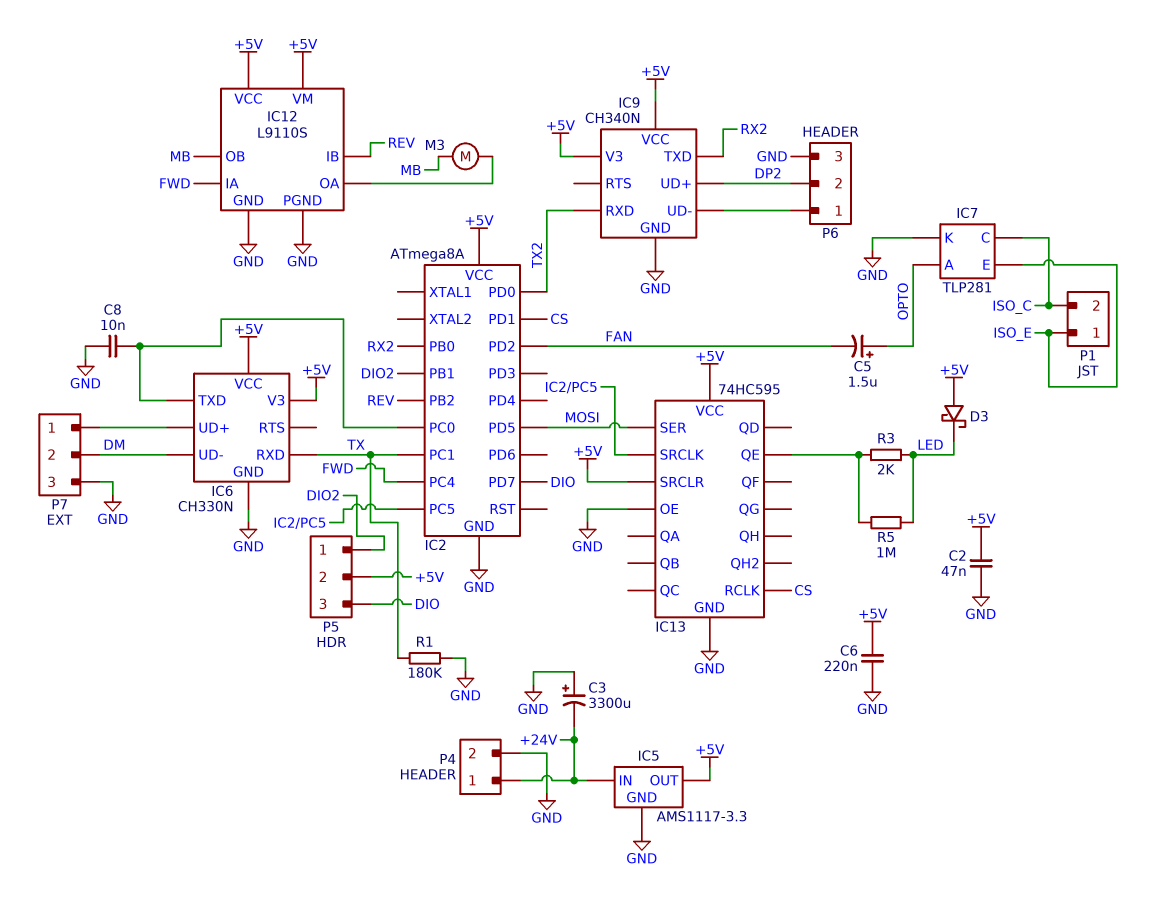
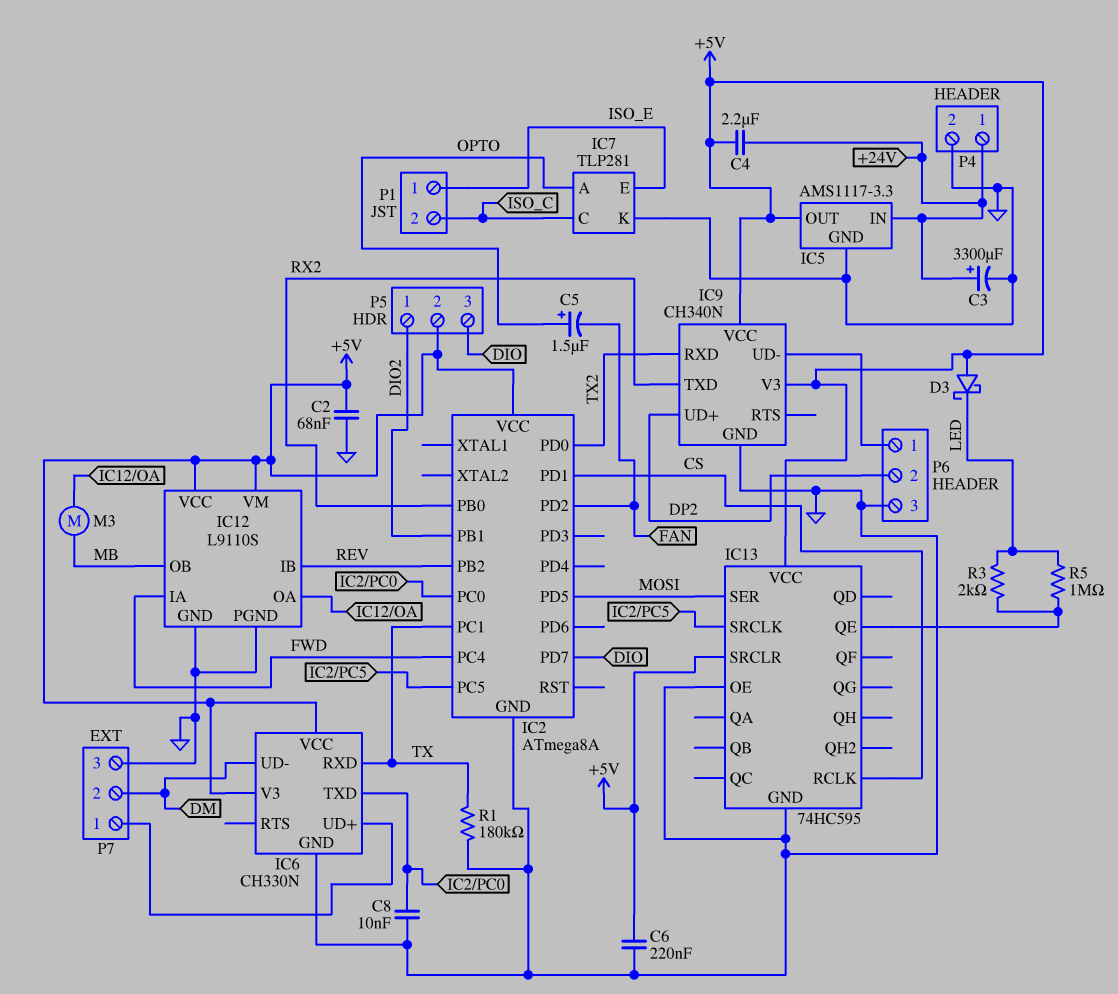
C2: 47nF (+5V, GND) -> 68nF (+5V, GND)
C3: 3300uF (plus GND, minus +24V) -> 3300uF (plus +24V, minus GND)
C4: none -> 2.2uF (+5V, +24V)

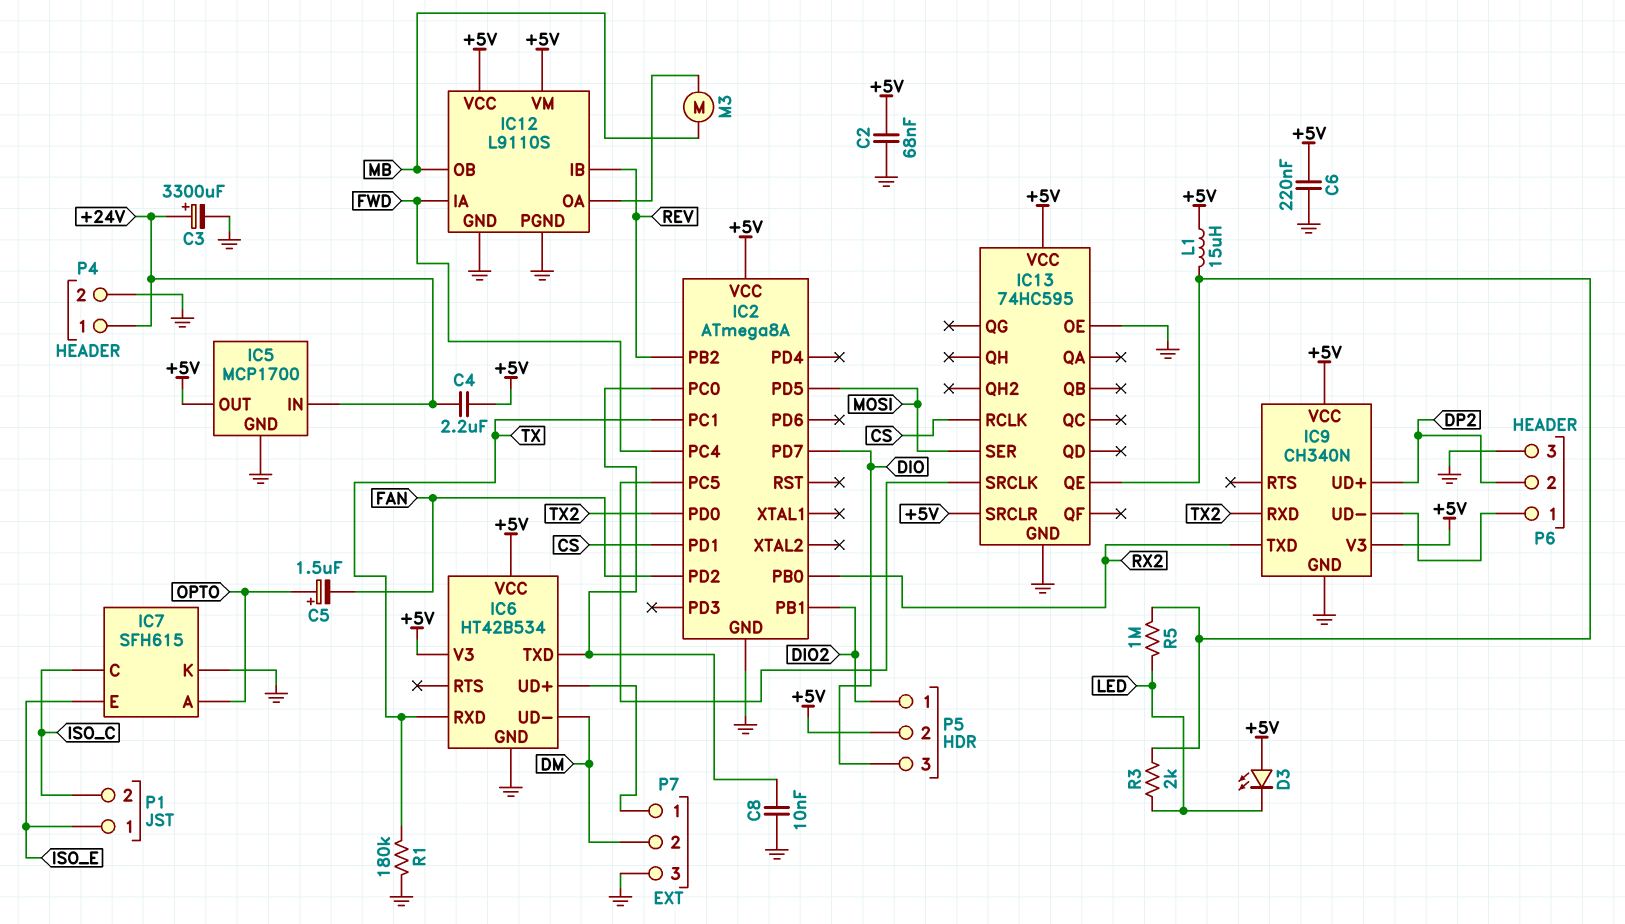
D3: schottky (A +5V, K LED) -> LED (A +5V, K LED)
IC5: AMS1117-3.3 -> MCP1700
IC6: CH330N -> HT42B534
IC7: TLP281 -> SFH615
L1: none -> 15uH (+5V, IC13/QE)

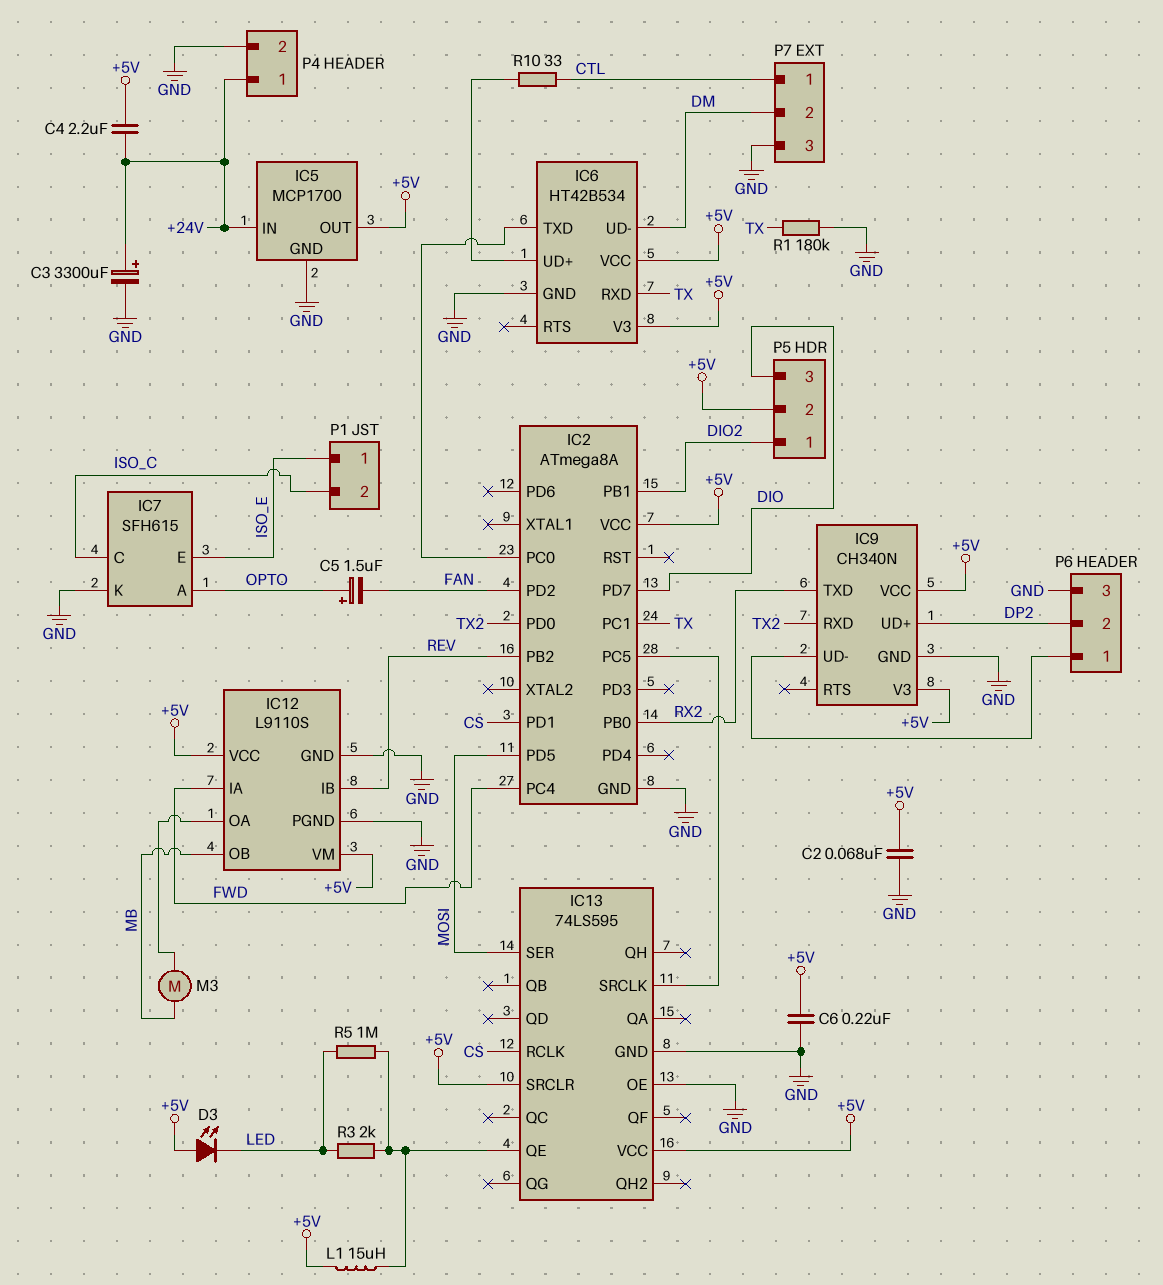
C8: 10nF (GND, IC2/PC0) -> none
IC13: 74HC595 -> 74LS595
P7 pin 1: IC6/UD+ -> CTL
R10: none -> 33 (CTL, IC6/UD+)

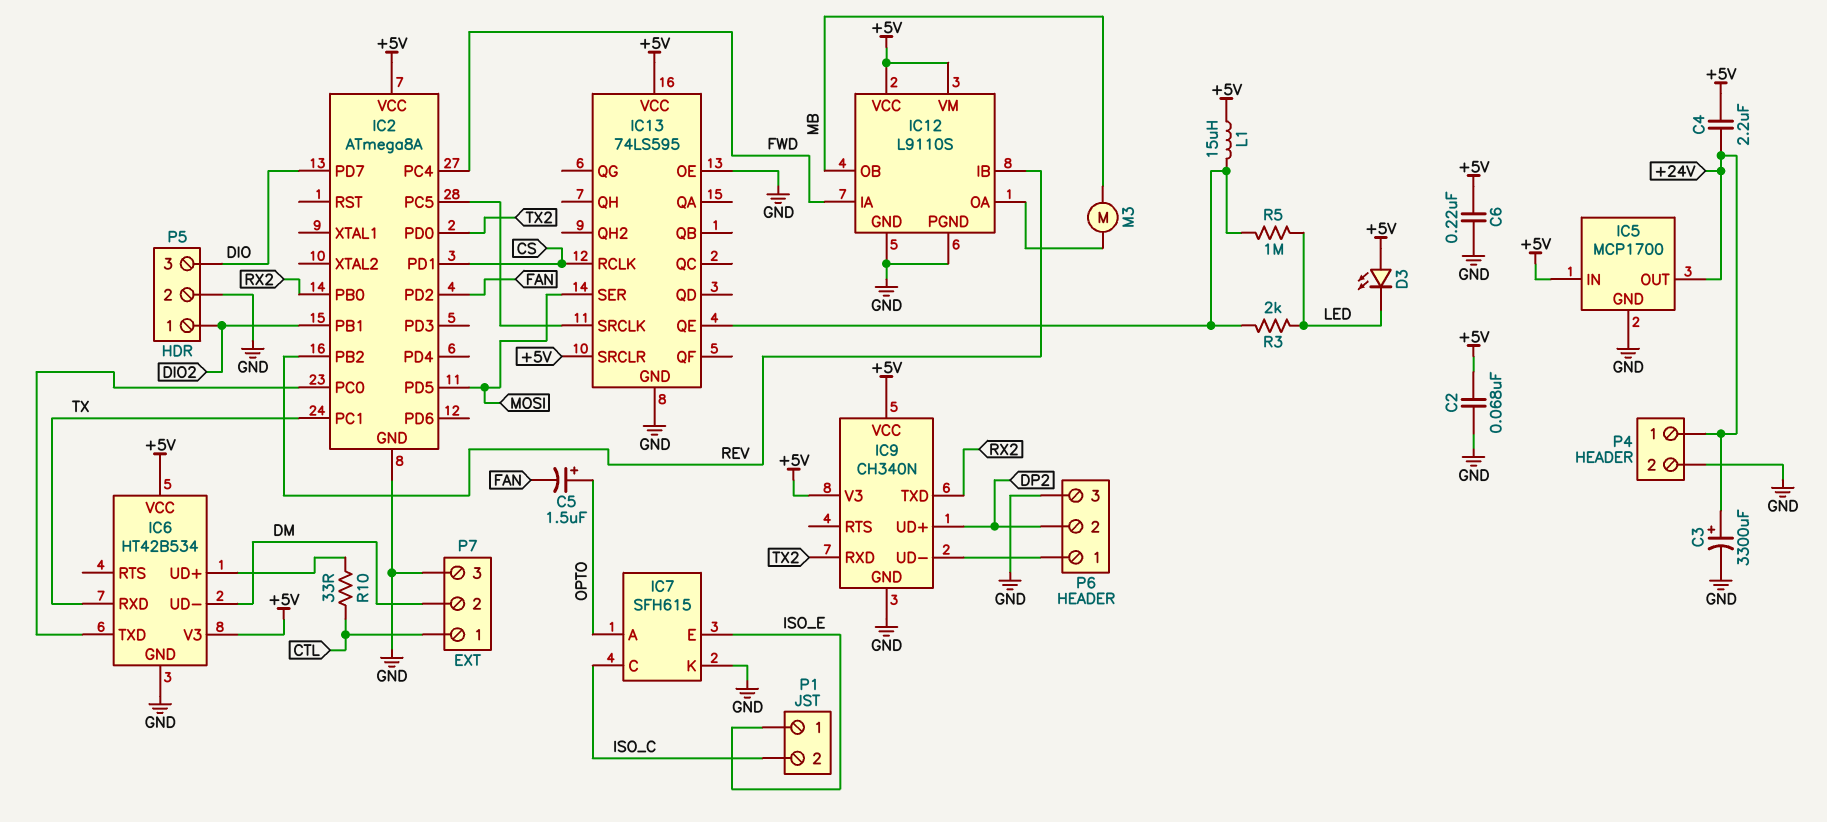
IC5 pin IN: +24V -> +5V
IC5 pin OUT: +5V -> +24V
P5 pin 2: +5V -> GND
R1: 180k (GND, TX) -> none

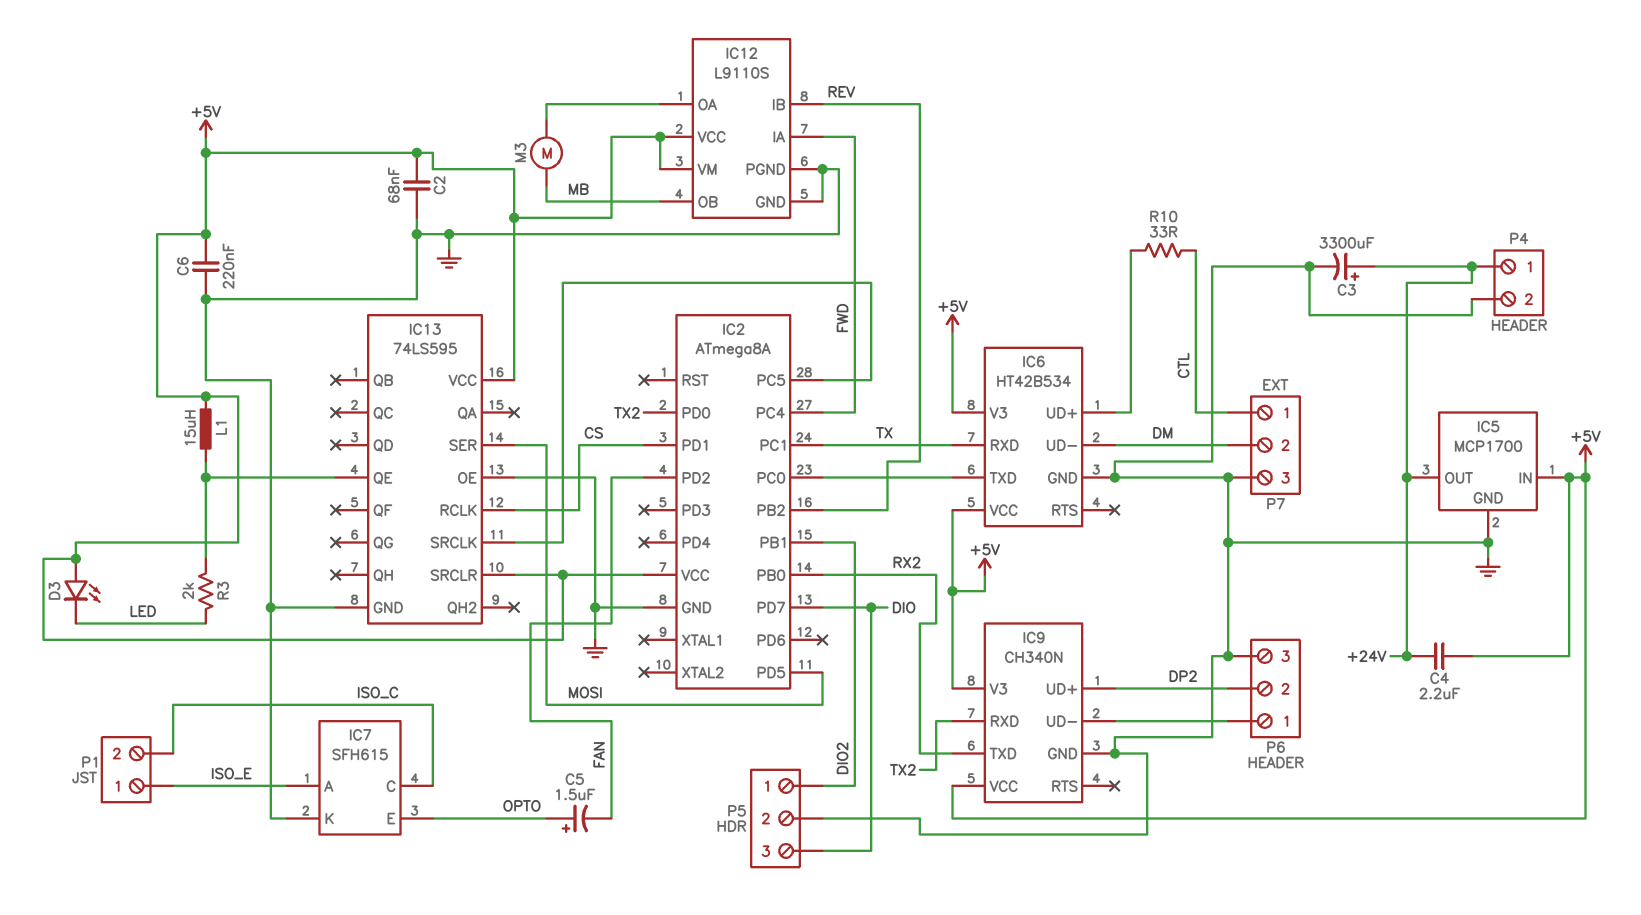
IC7 pin A: OPTO -> ISO_E
IC7 pin E: ISO_E -> OPTO
R5: 1M (IC13/QE, LED) -> none

